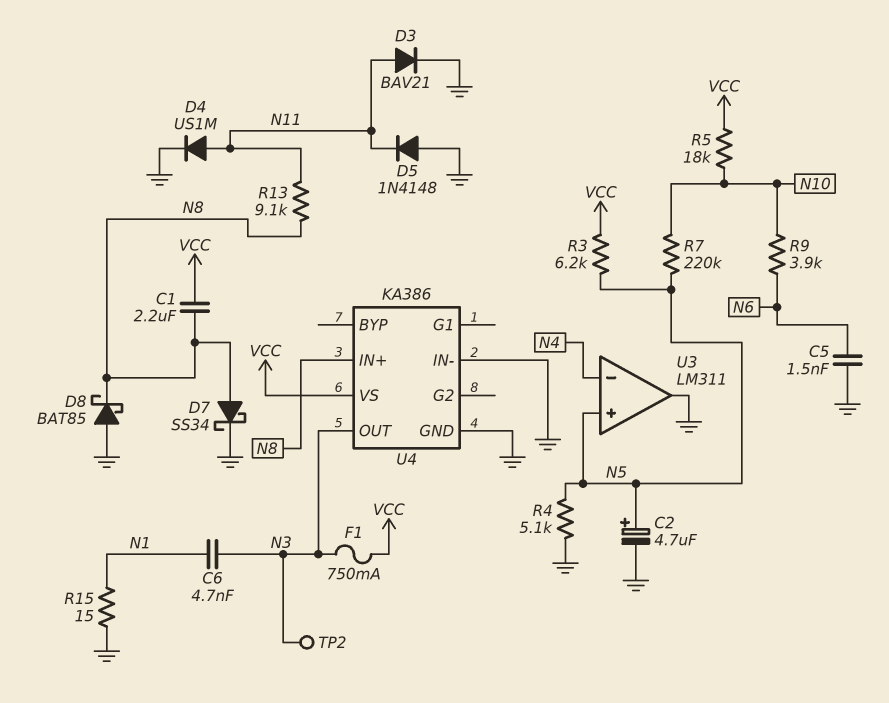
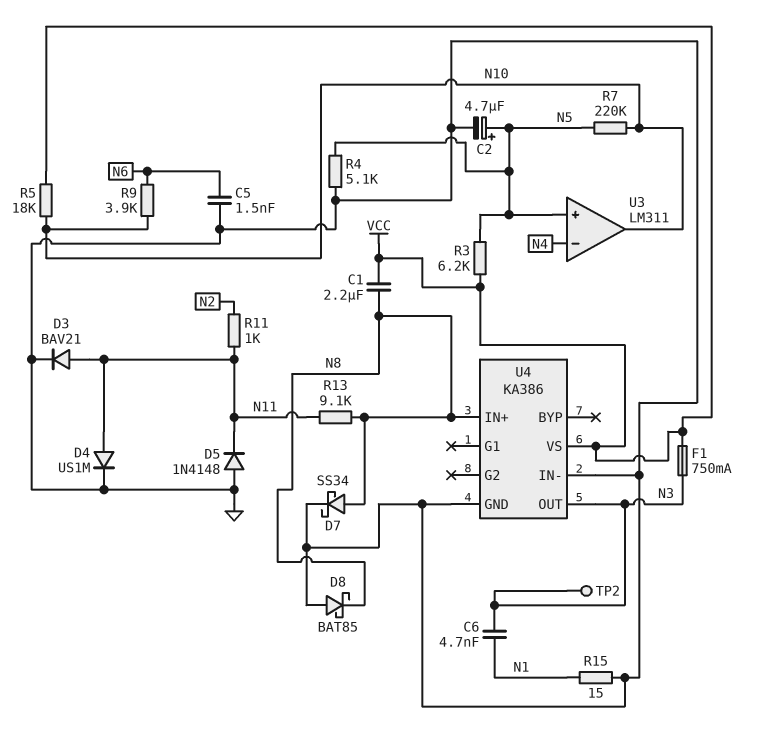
R11: none -> 1k (N2, N11)
U3 pin out: GND -> N10

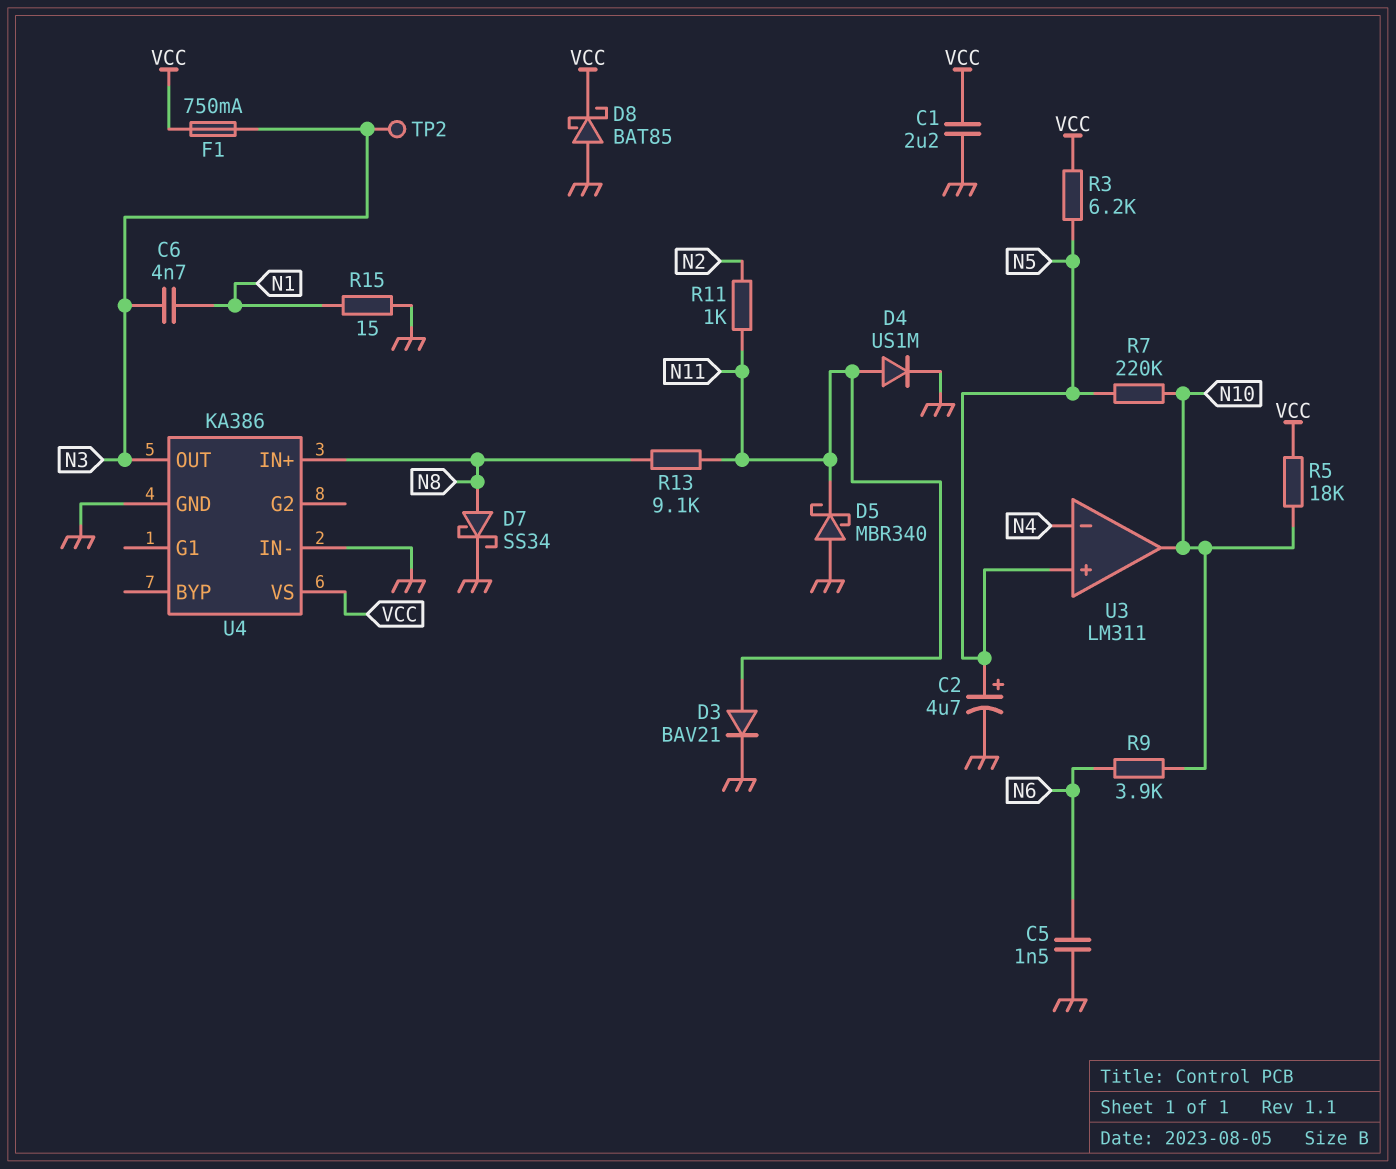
C1: 2.2uF (N8, VCC) -> 2.2uF (GND, VCC)
D5: diode 1N4148 (A GND, K N11) -> schottky MBR340 (A GND, K N11)
D8: schottky BAT85 (A GND, K N8) -> schottky BAT85 (A GND, K VCC)
R4: 5.1k (GND, N5) -> none

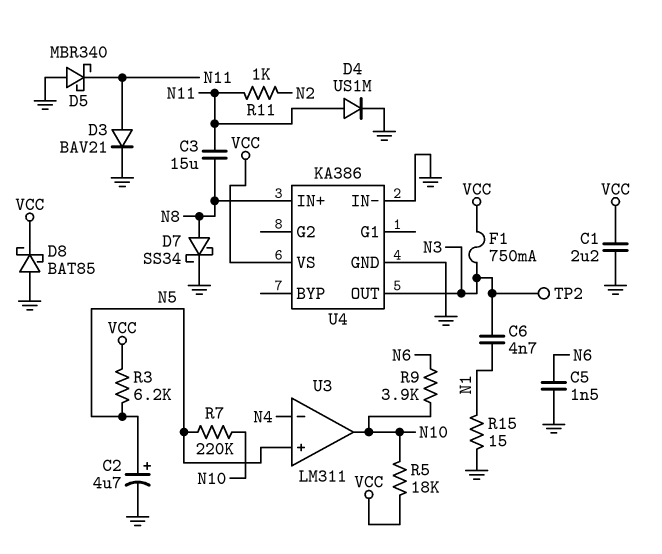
C3: none -> 15uF (N8, N11)
R13: 9.1k (N8, N11) -> none

